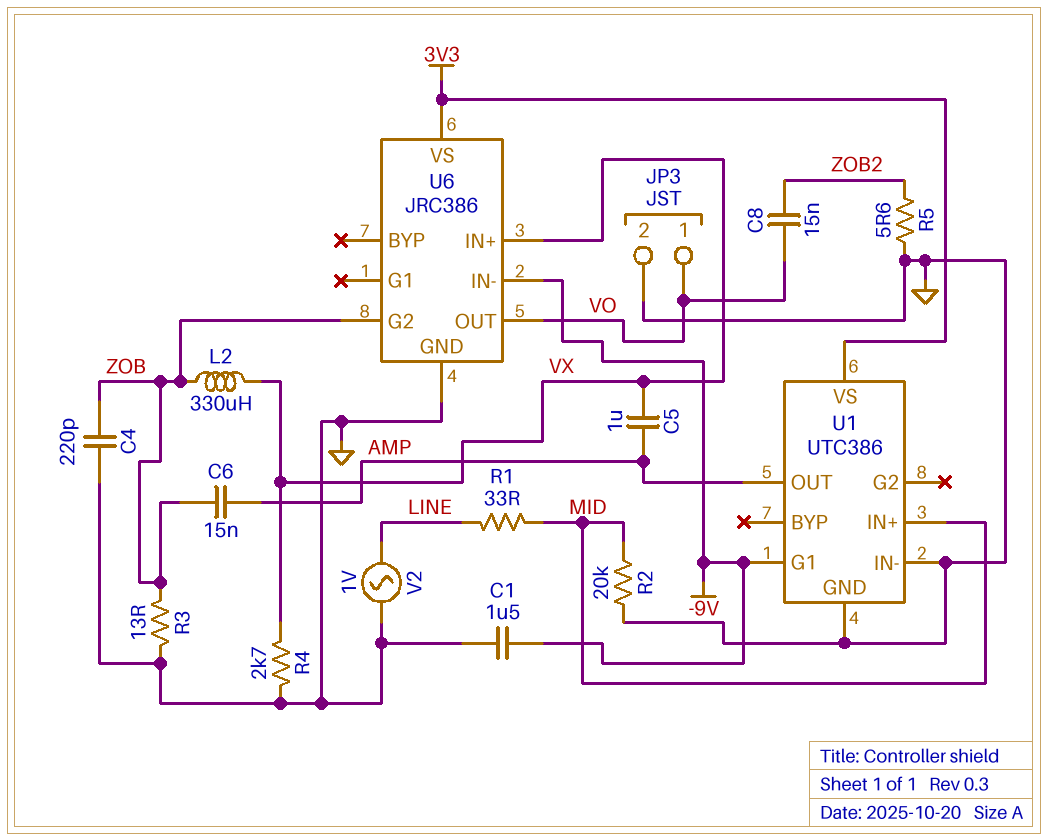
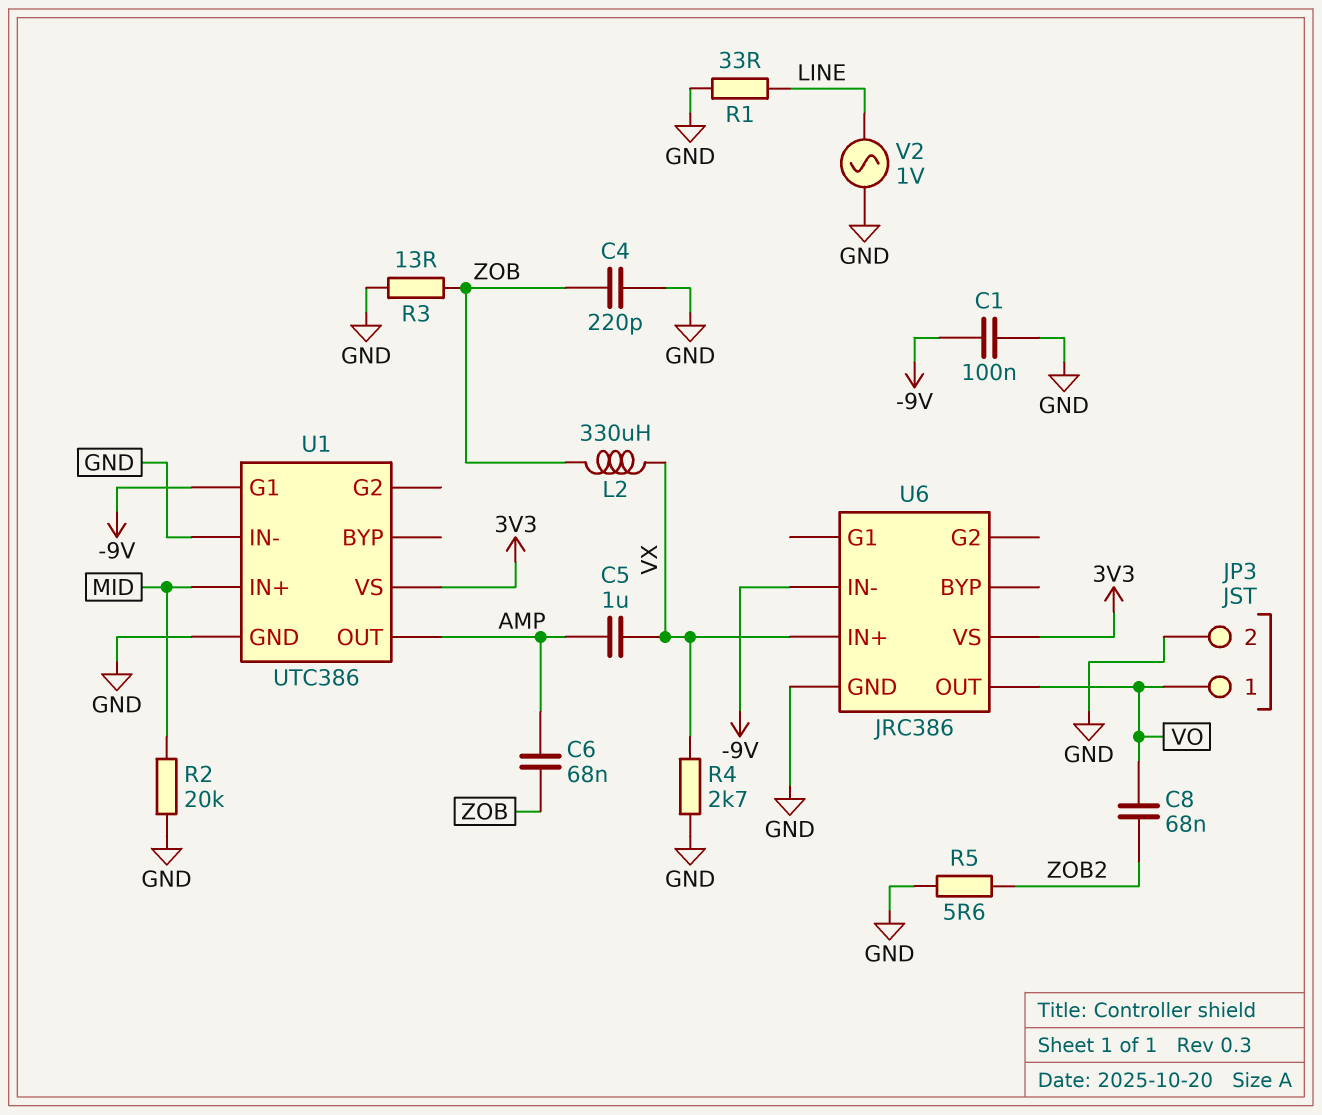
C1: 1.5uF (-9V, GND) -> 100nF (-9V, GND)
C6: 15nF (AMP, ZOB) -> 68nF (AMP, ZOB)
C8: 15nF (VO, ZOB2) -> 68nF (VO, ZOB2)
R1: 33 (LINE, MID) -> 33 (GND, LINE)
U6 pin G2: ZOB -> none

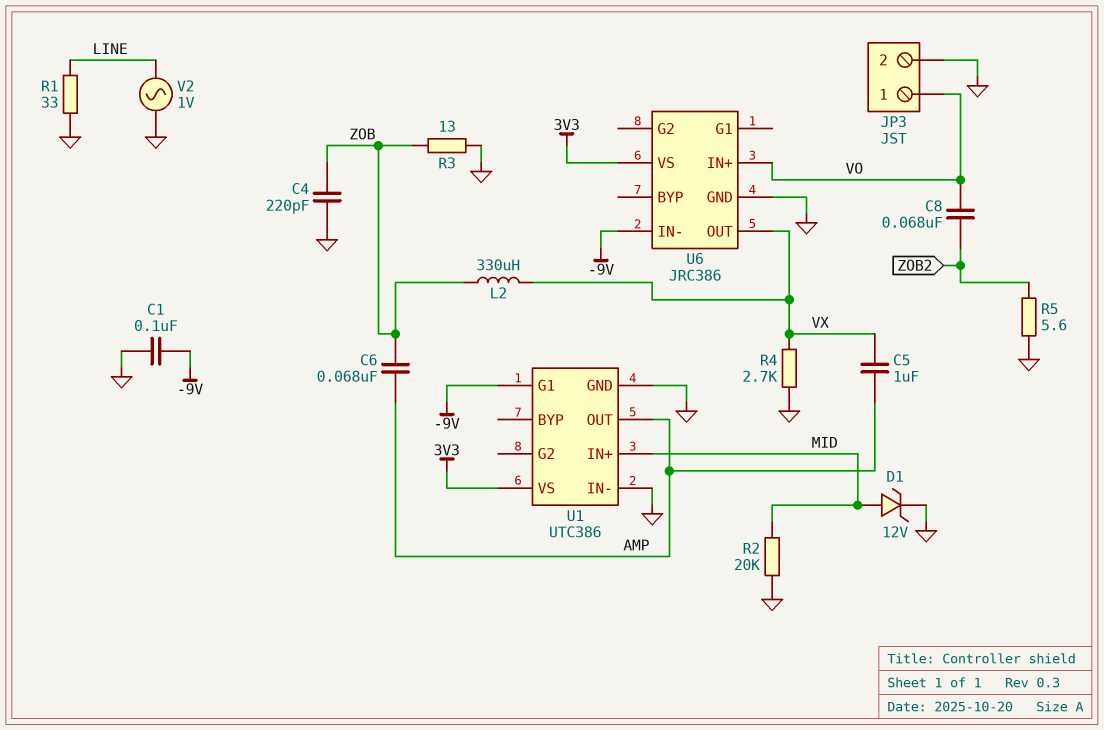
D1: none -> zener 12V (A MID, K GND)
U6 pin IN+: VX -> VO
U6 pin OUT: VO -> VX

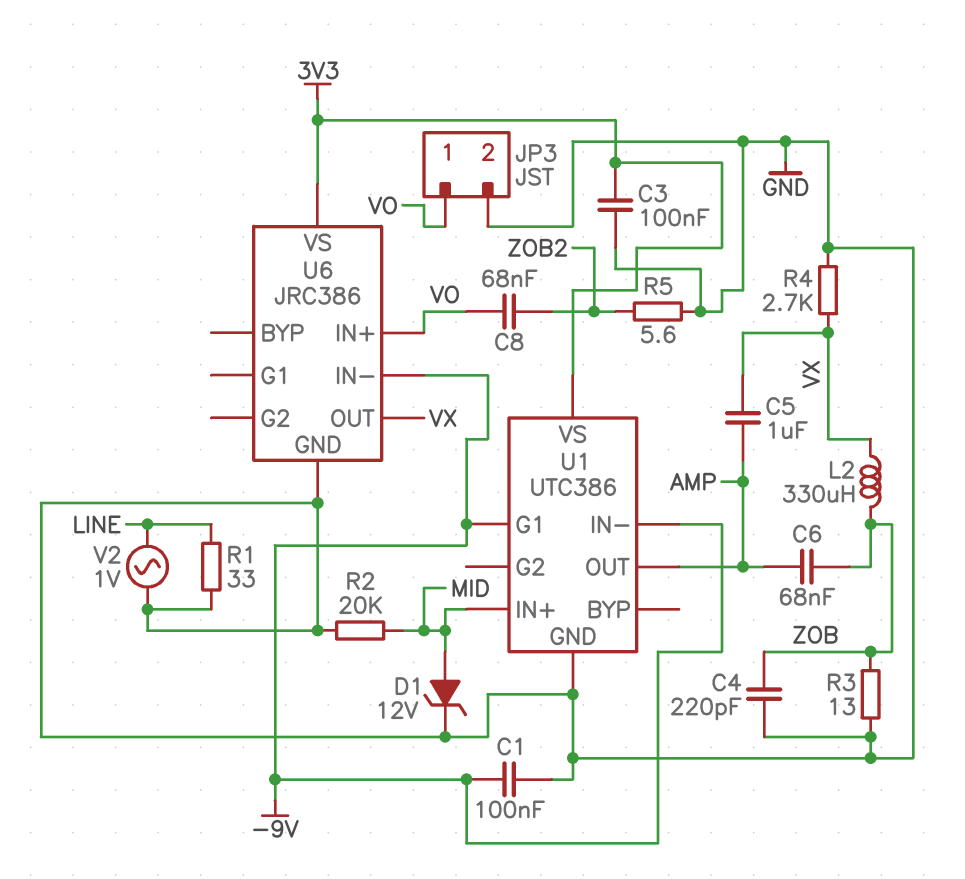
C3: none -> 100nF (3V3, GND)
U1 pin IN-: GND -> -9V

